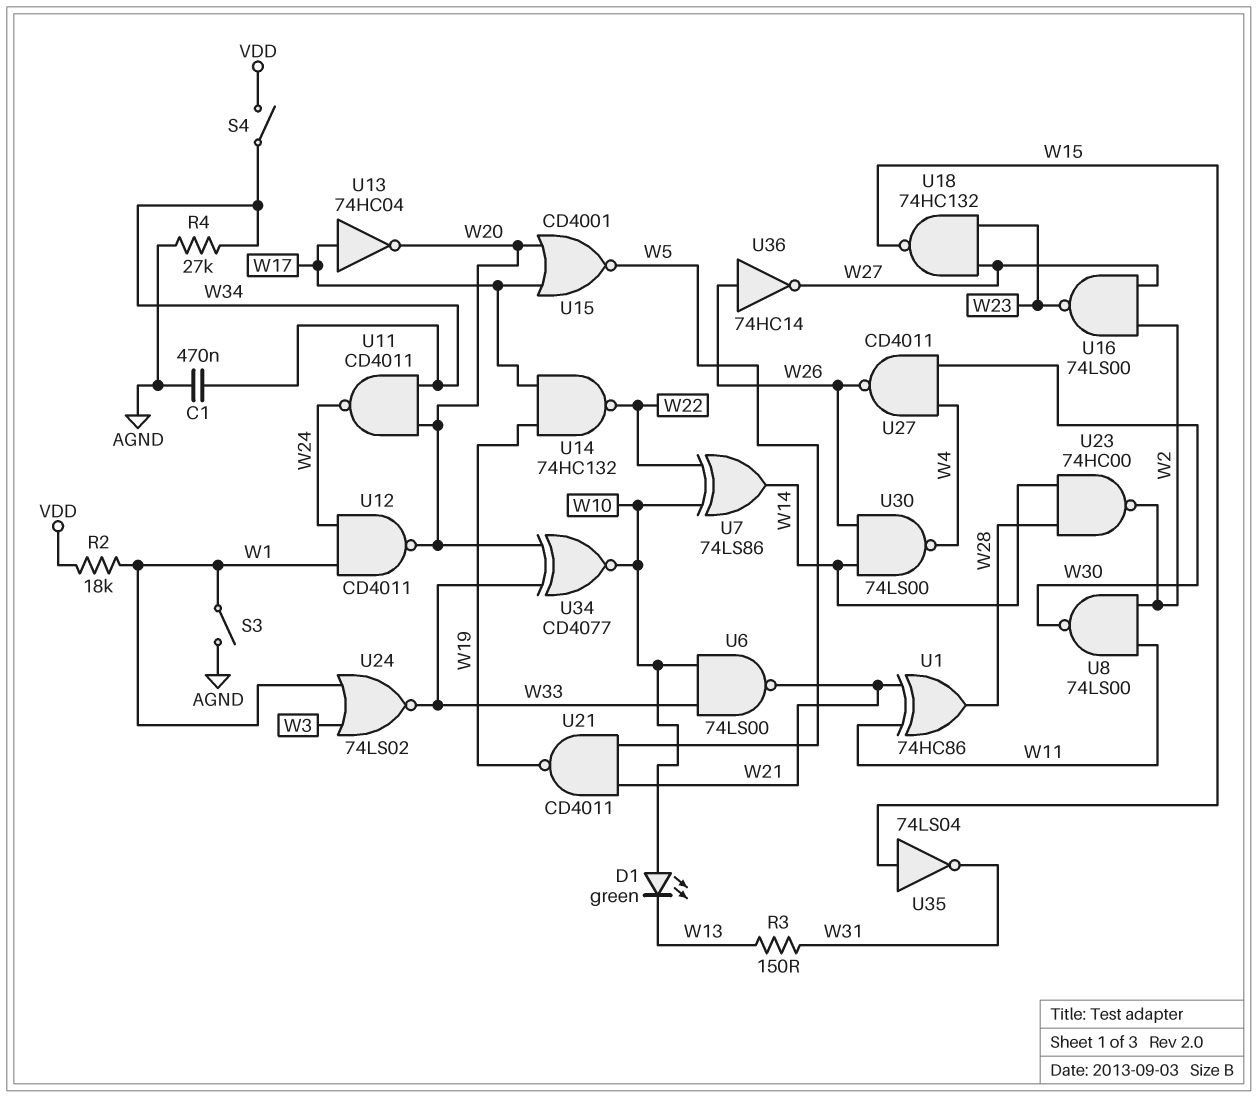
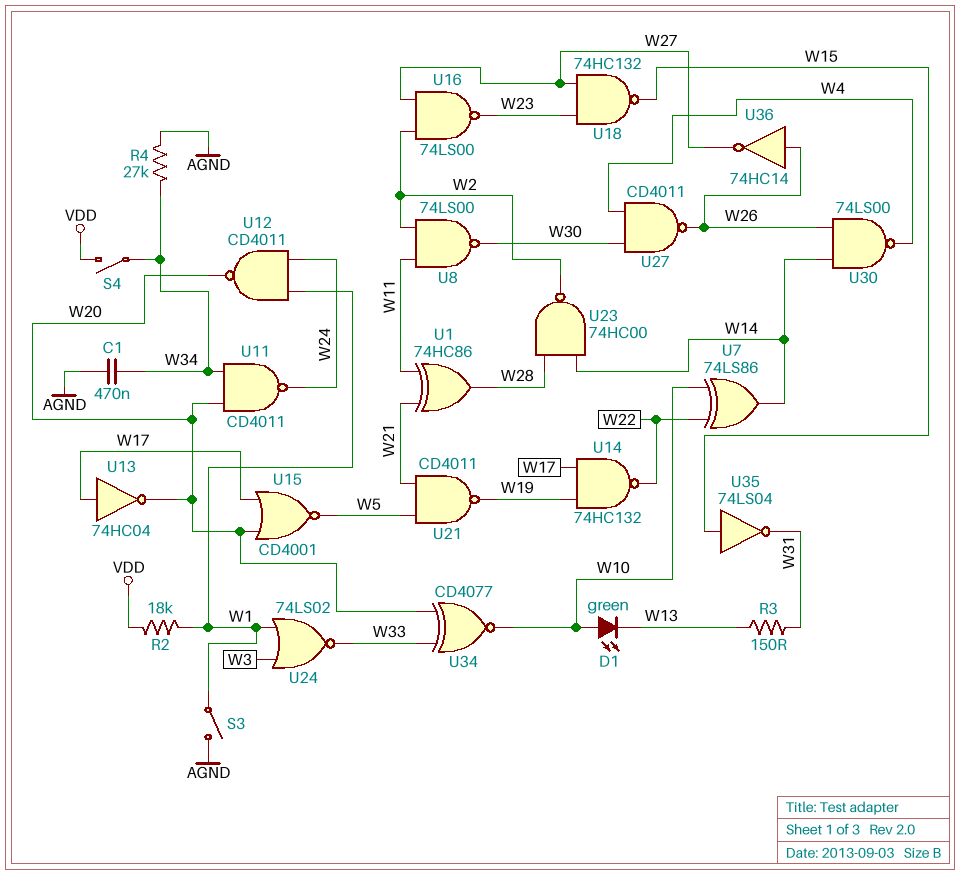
U6: NAND 74LS00 (in W10, in W33, out W21) -> none

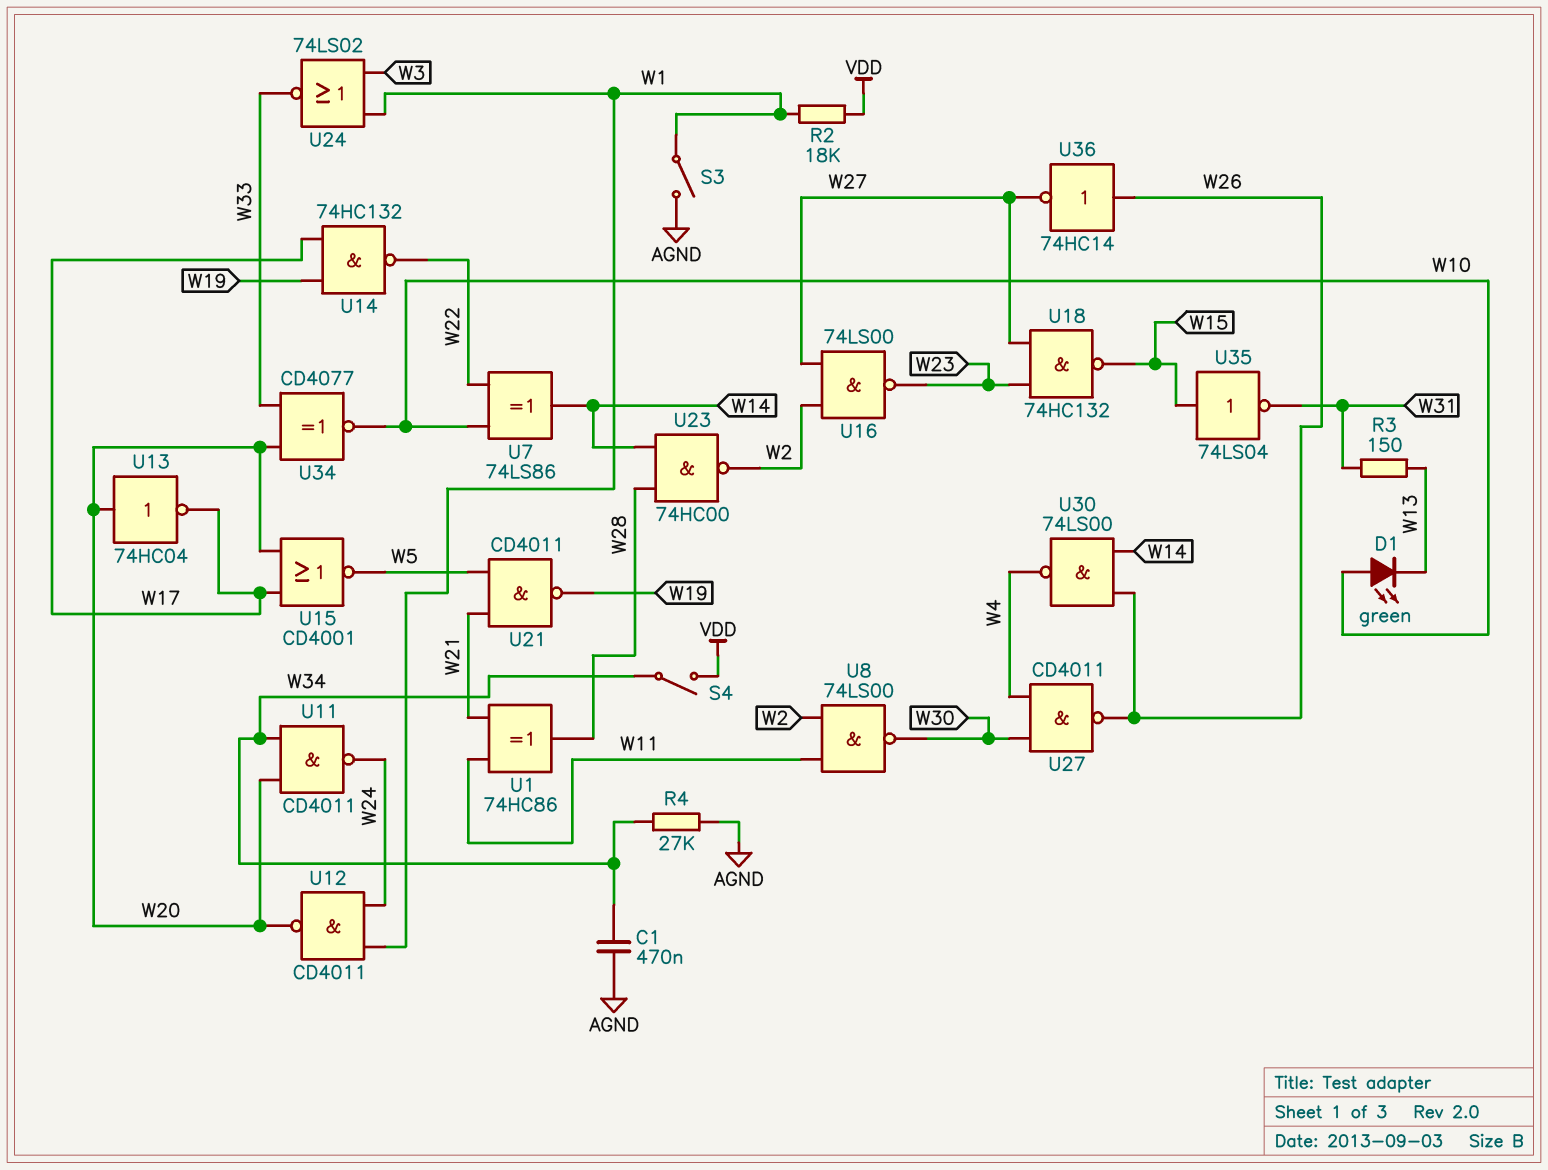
U13: NOT 74HC04 (in W17, out W20) -> NOT 74HC04 (in W20, out W17)

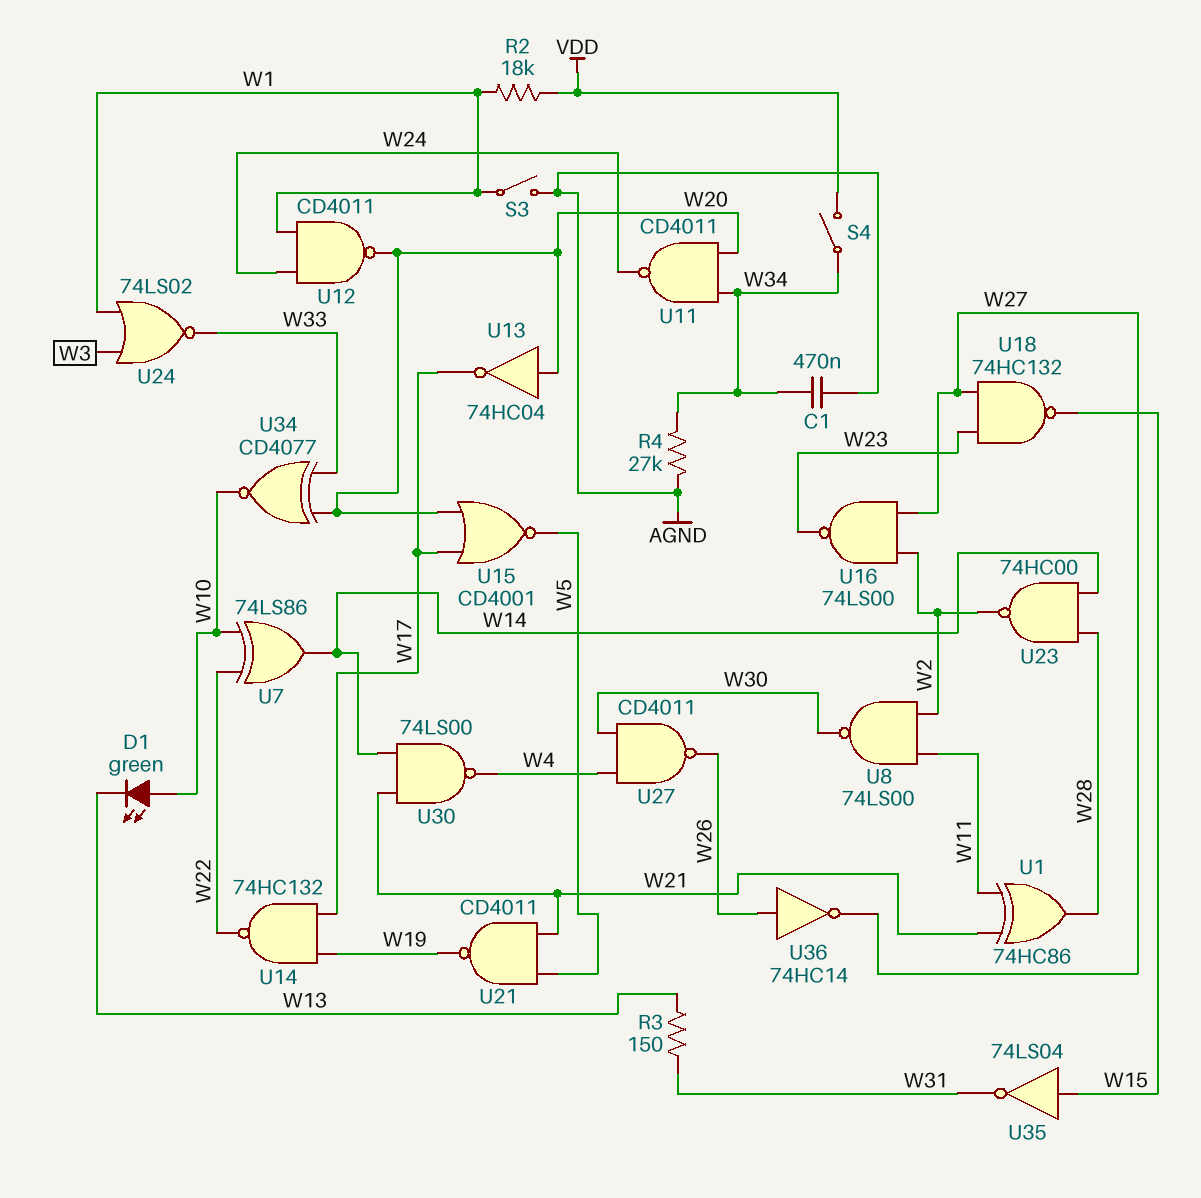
U30: NAND 74LS00 (in W14, in W26, out W4) -> NAND 74LS00 (in W14, in W21, out W4)

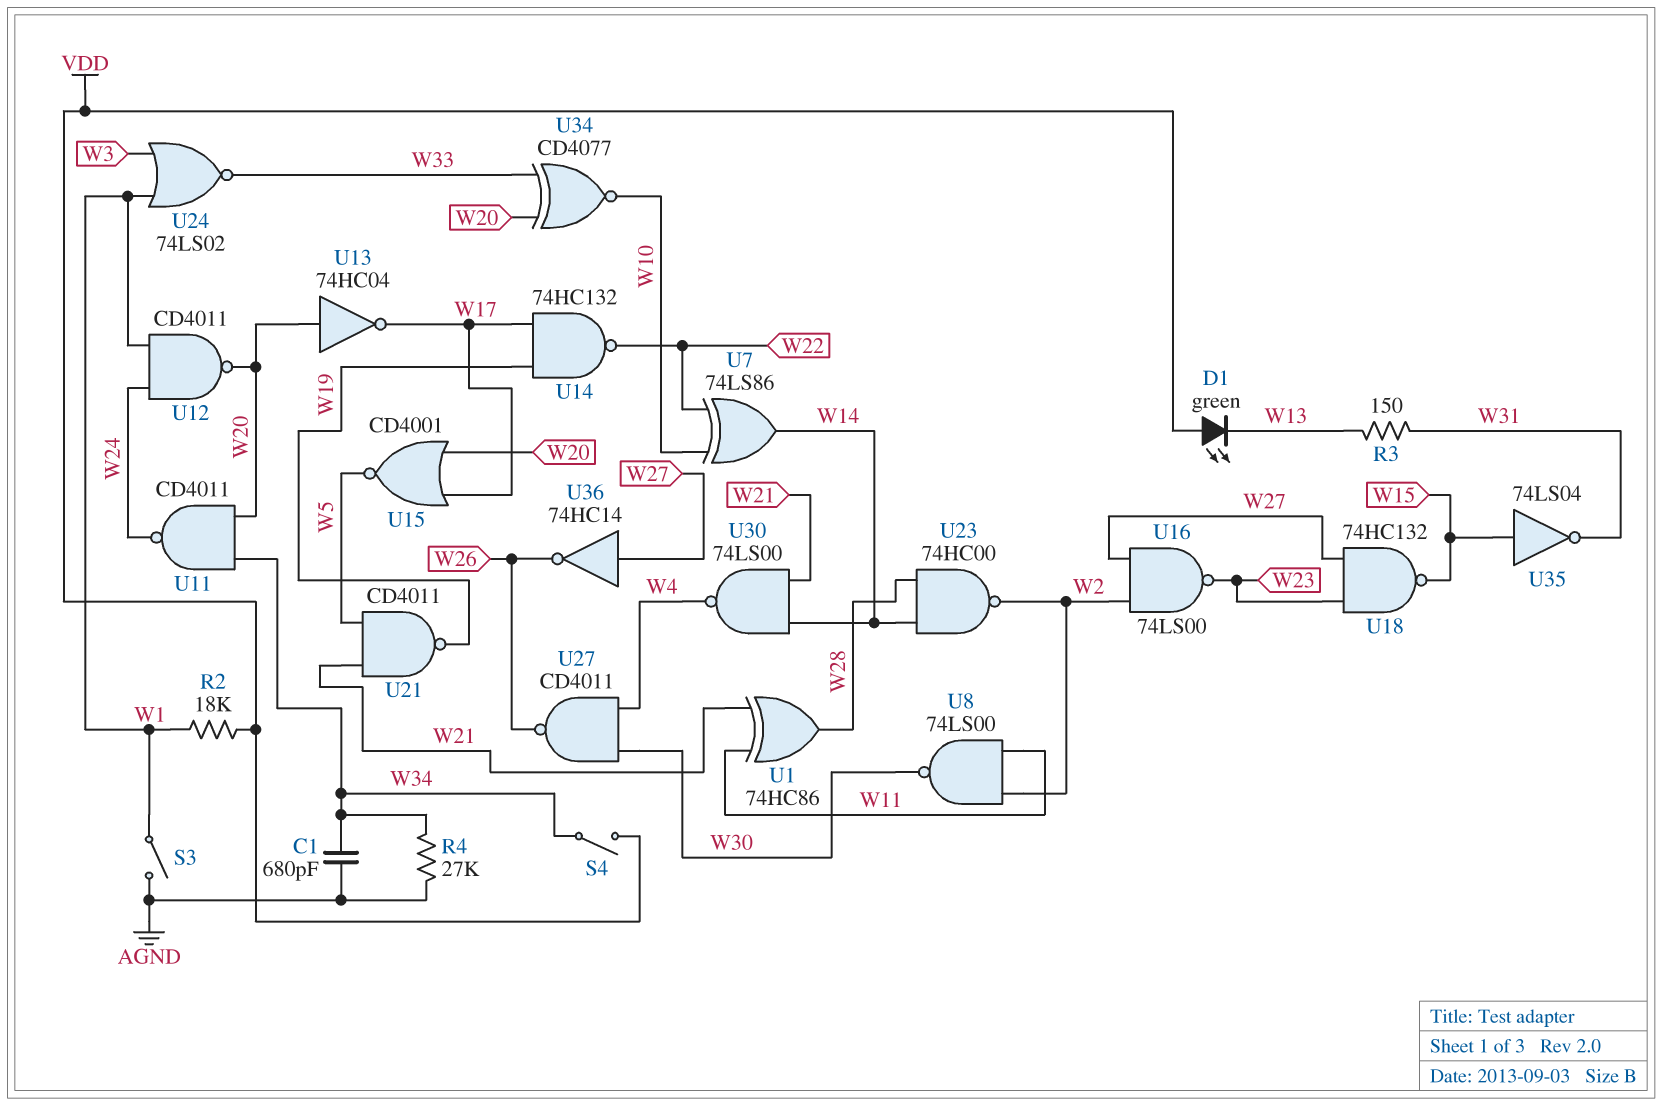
C1: 470nF (AGND, W34) -> 680pF (AGND, W34)
D1: LED green (A W10, K W13) -> LED green (A VDD, K W13)
U36: NOT 74HC14 (in W26, out W27) -> NOT 74HC14 (in W27, out W26)

